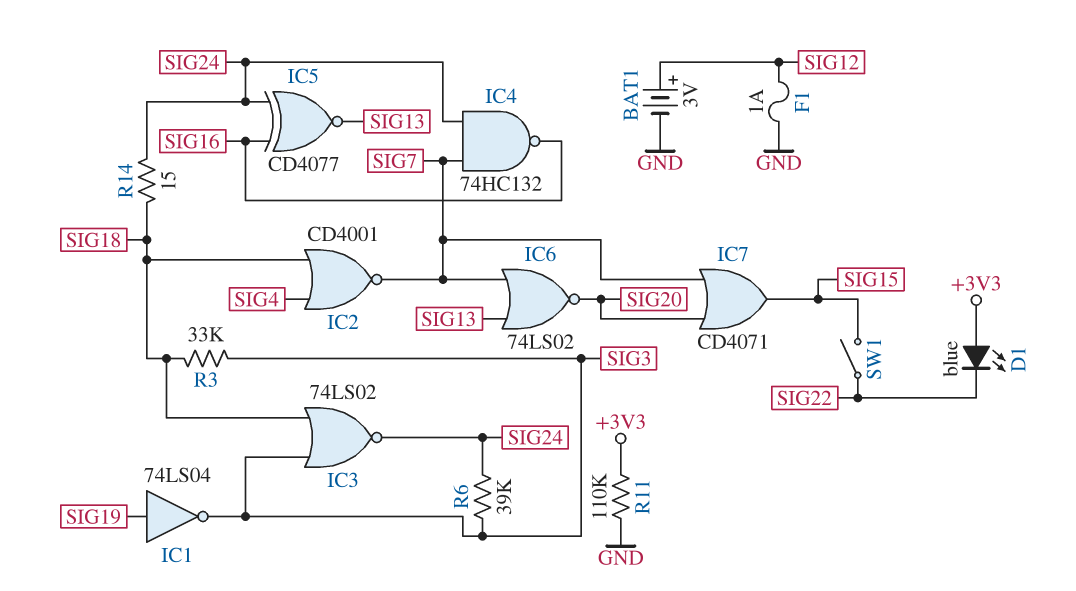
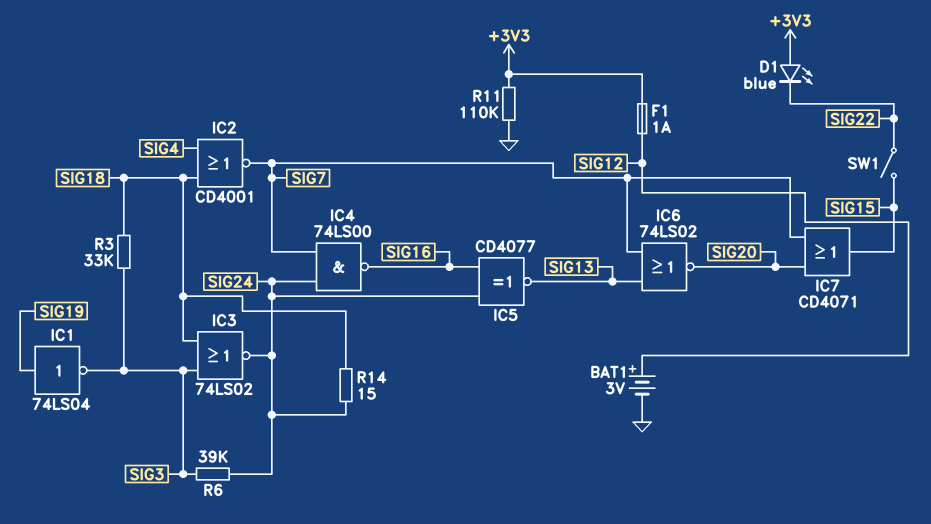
F1: 1A (GND, SIG12) -> 1A (+3V3, SIG12)
IC4: NAND 74HC132 (in SIG7, in SIG24, out SIG16) -> NAND 74LS00 (in SIG7, in SIG24, out SIG16)

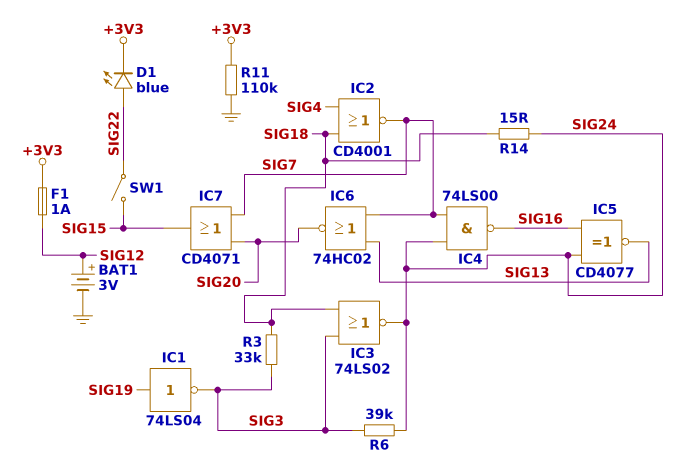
D1: LED blue (A +3V3, K SIG22) -> LED blue (A SIG22, K +3V3)
IC6: NOR 74LS02 (in SIG7, in SIG13, out SIG20) -> NOR 74HC02 (in SIG7, in SIG13, out SIG20)

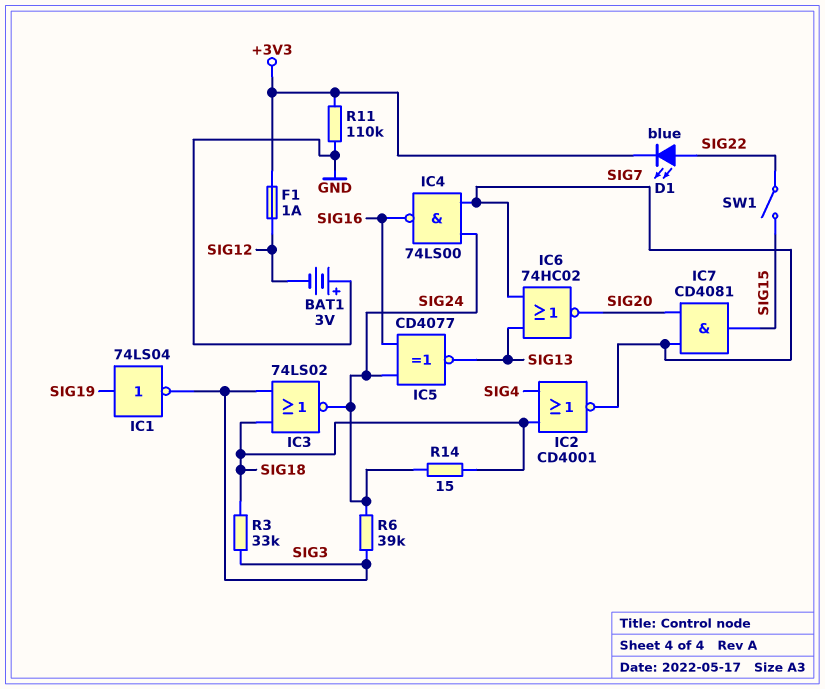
BAT1: 3V (plus SIG12, minus GND) -> 3V (plus GND, minus SIG12)
IC7: OR CD4071 (in SIG7, in SIG20, out SIG15) -> AND CD4081 (in SIG7, in SIG20, out SIG15)

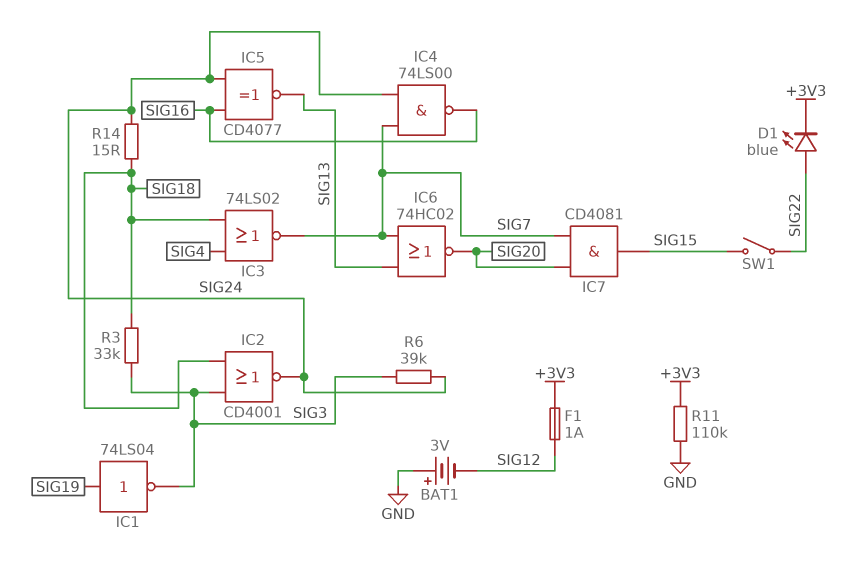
IC2: NOR CD4001 (in SIG4, in SIG18, out SIG7) -> NOR CD4001 (in SIG3, in SIG18, out SIG24)
IC3: NOR 74LS02 (in SIG3, in SIG18, out SIG24) -> NOR 74LS02 (in SIG4, in SIG18, out SIG7)

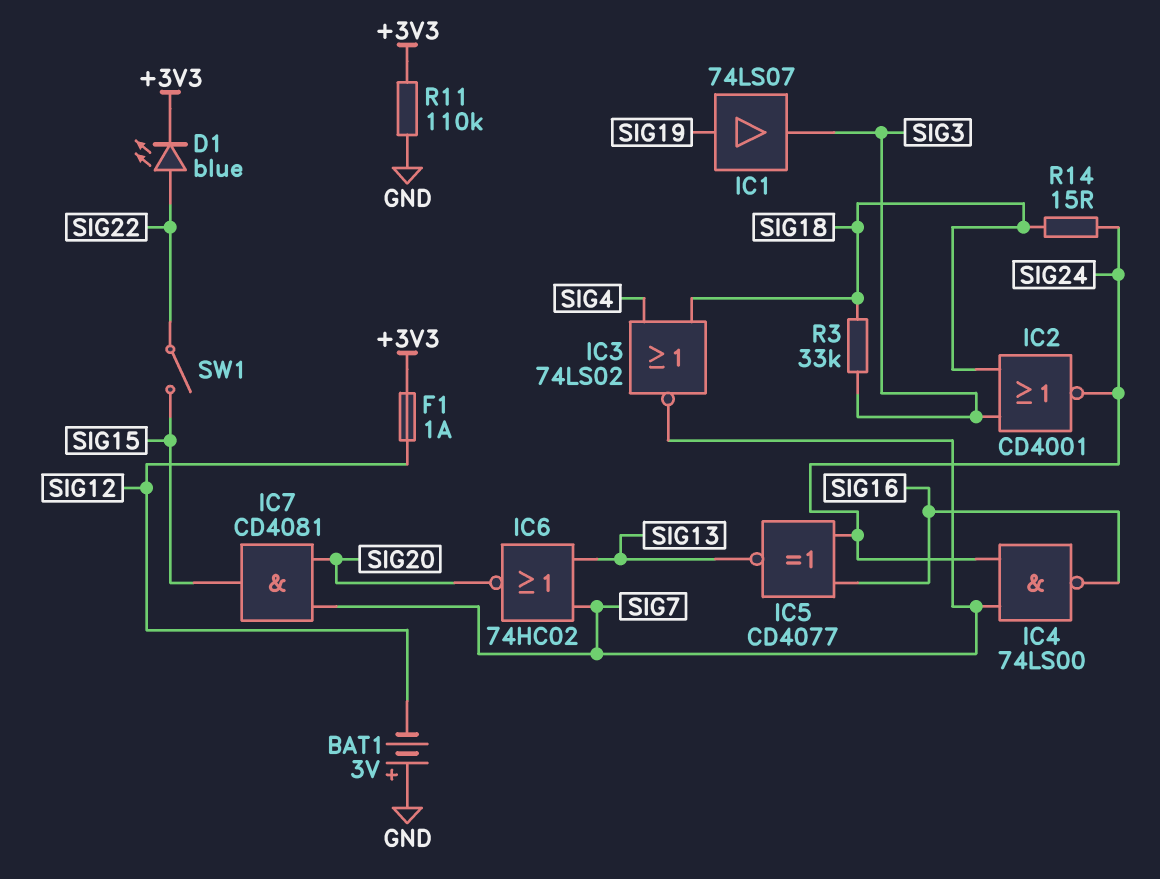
IC1: NOT 74LS04 (in SIG19, out SIG3) -> buffer 74LS07 (in SIG19, out SIG3)
R6: 39k (SIG3, SIG24) -> none

